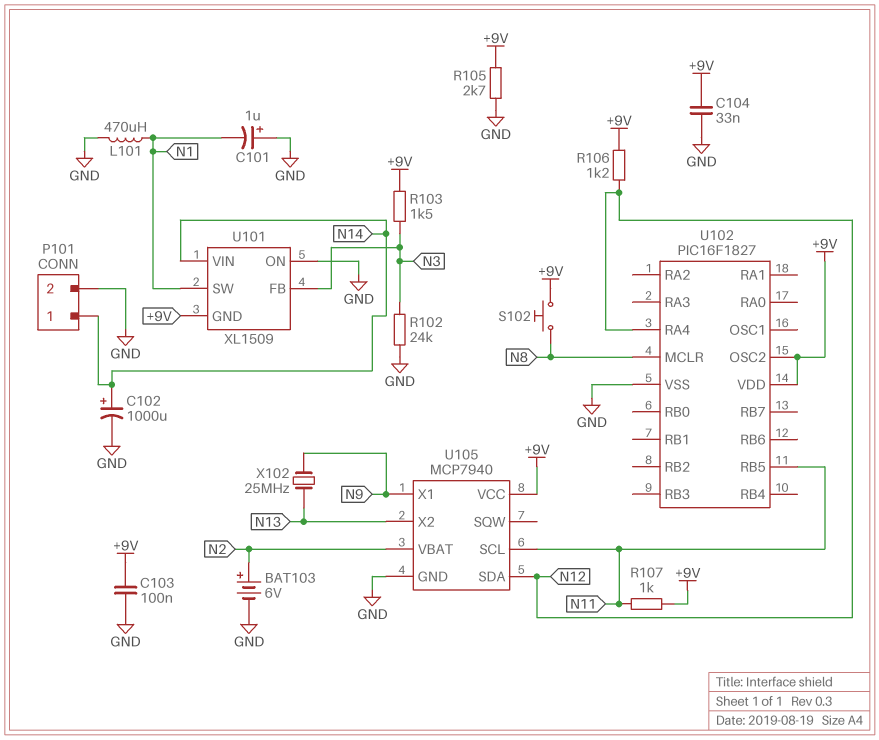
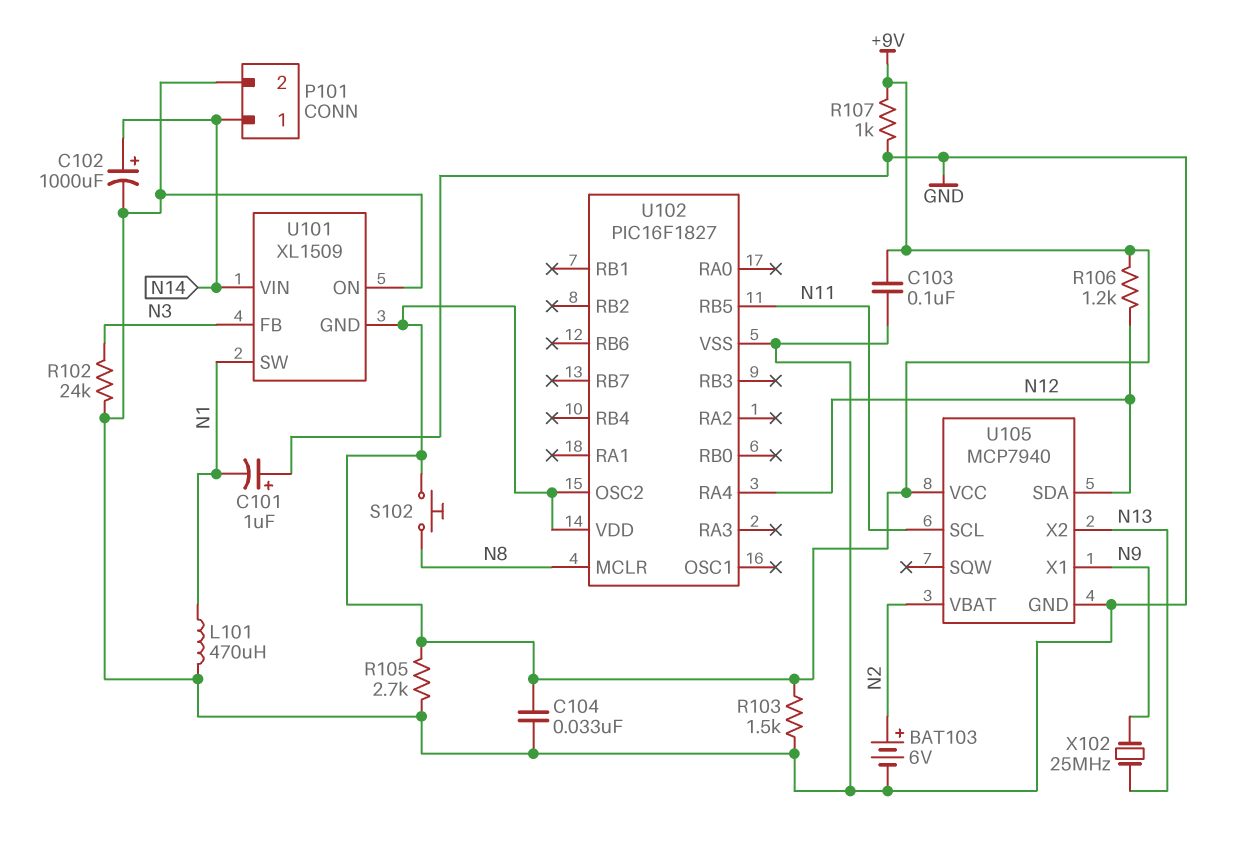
R103: 1.5k (+9V, N3) -> 1.5k (+9V, GND)
R107: 1k (+9V, N11) -> 1k (+9V, GND)

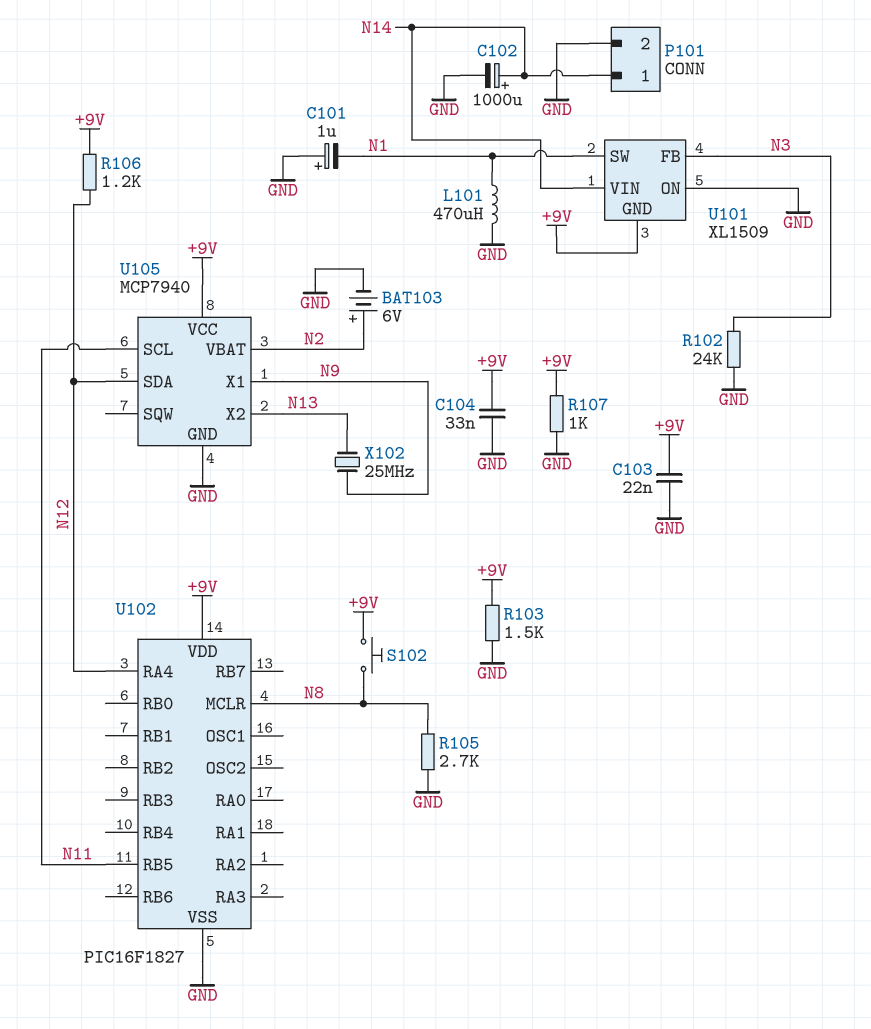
C103: 100nF (+9V, GND) -> 22nF (+9V, GND)
R105: 2.7k (+9V, GND) -> 2.7k (GND, N8)
U102 pin OSC2: +9V -> none

